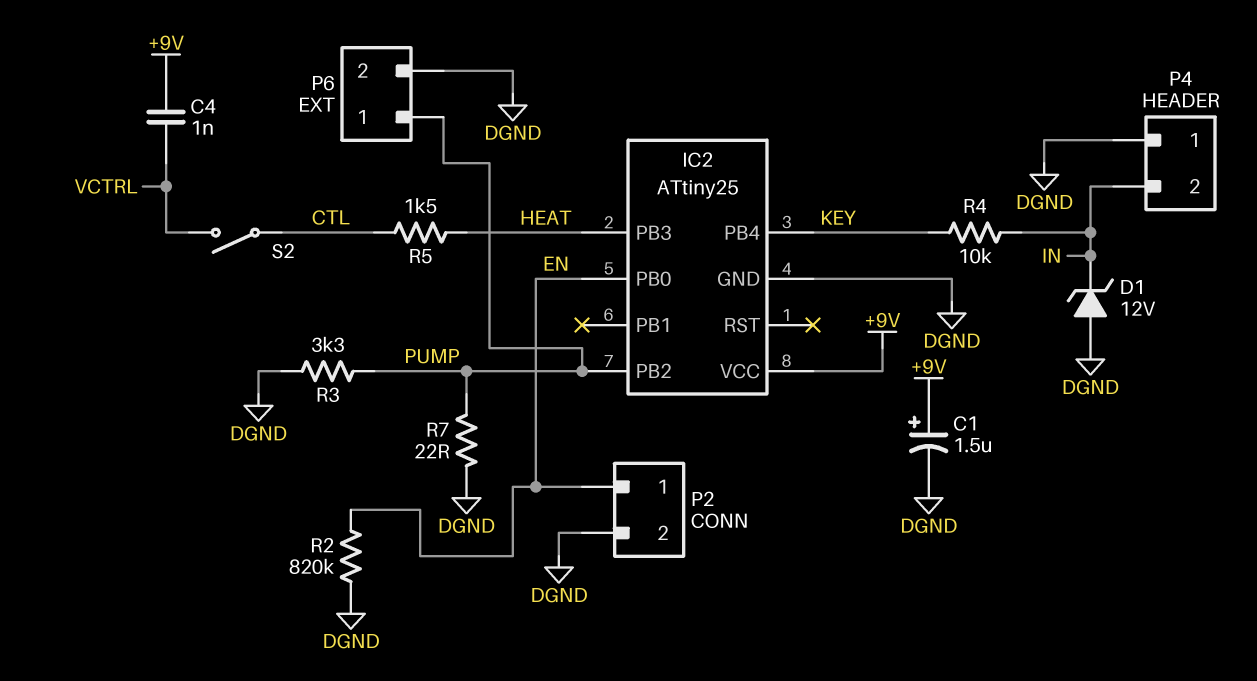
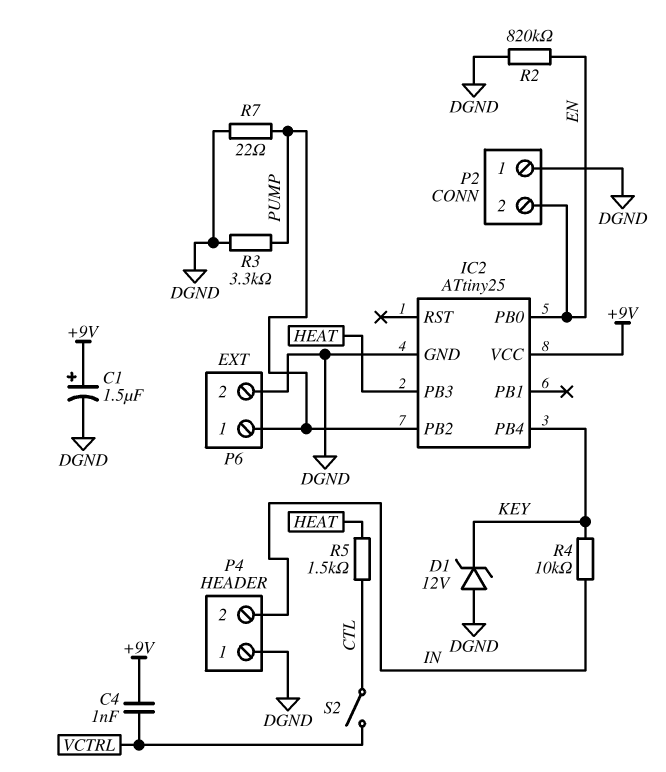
D1: zener 12V (A DGND, K IN) -> zener 12V (A DGND, K KEY)
P2 pin 1: EN -> DGND
P2 pin 2: DGND -> EN

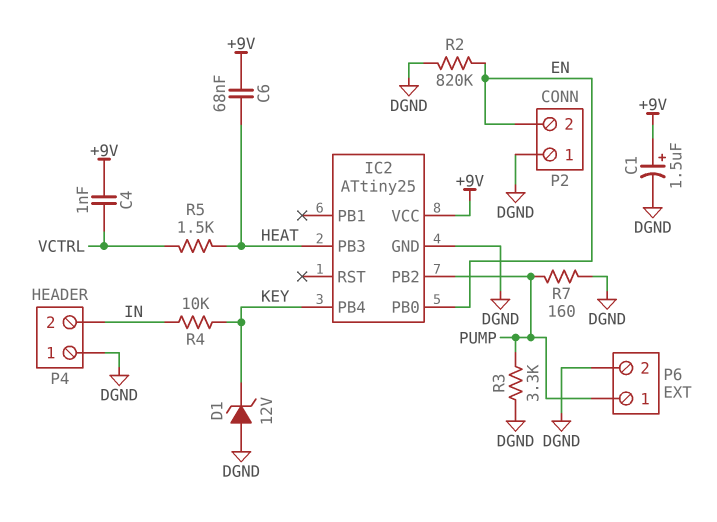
C6: none -> 68nF (+9V, HEAT)
R5: 1.5k (CTL, HEAT) -> 1.5k (HEAT, VCTRL)
R7: 22 (DGND, PUMP) -> 160 (DGND, PUMP)
S2: switch (CTL, VCTRL) -> none

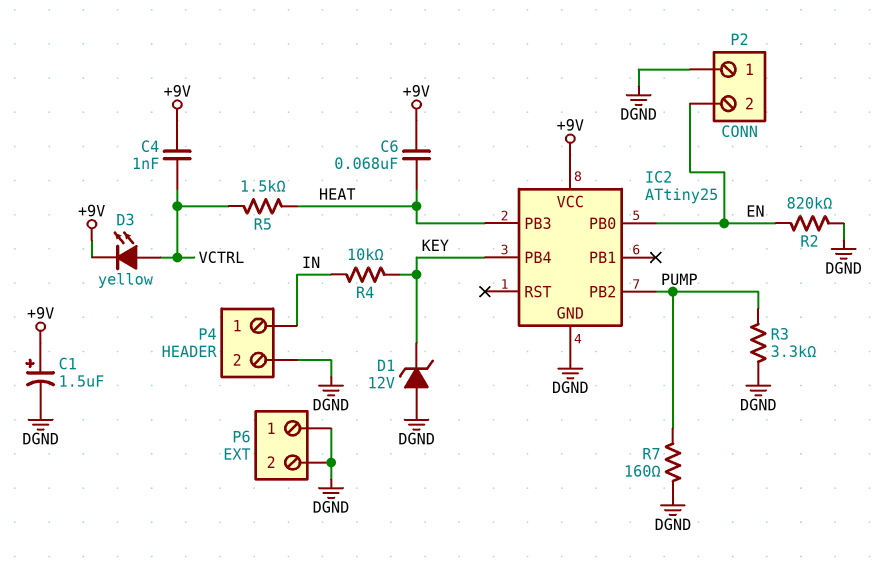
D3: none -> LED yellow (A VCTRL, K +9V)
P4 pin 1: DGND -> IN
P4 pin 2: IN -> DGND
P6 pin 1: PUMP -> DGND

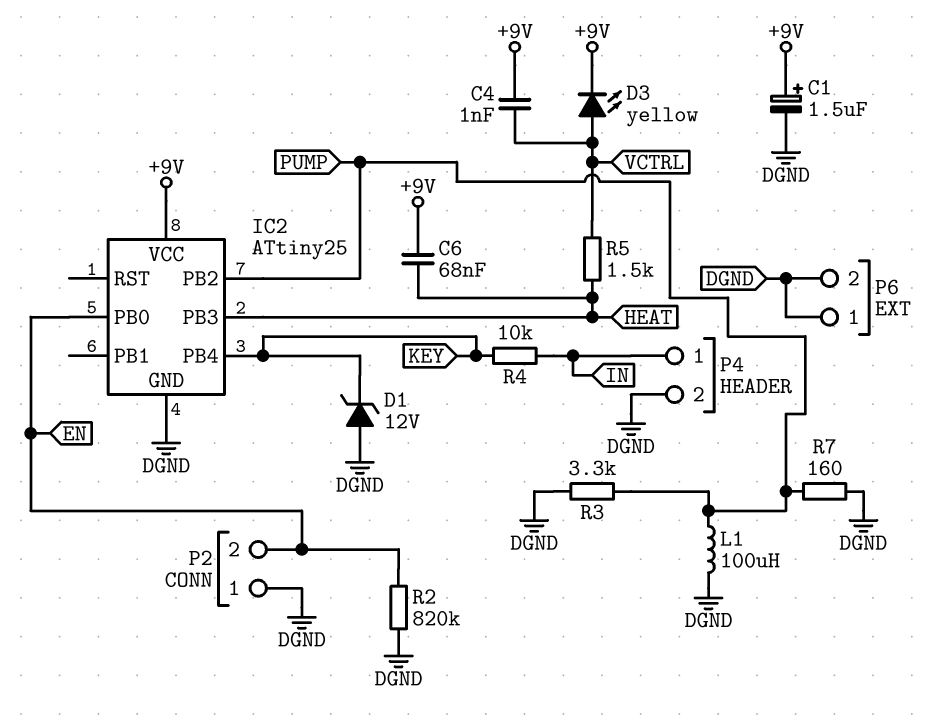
L1: none -> 100uH (DGND, PUMP)

